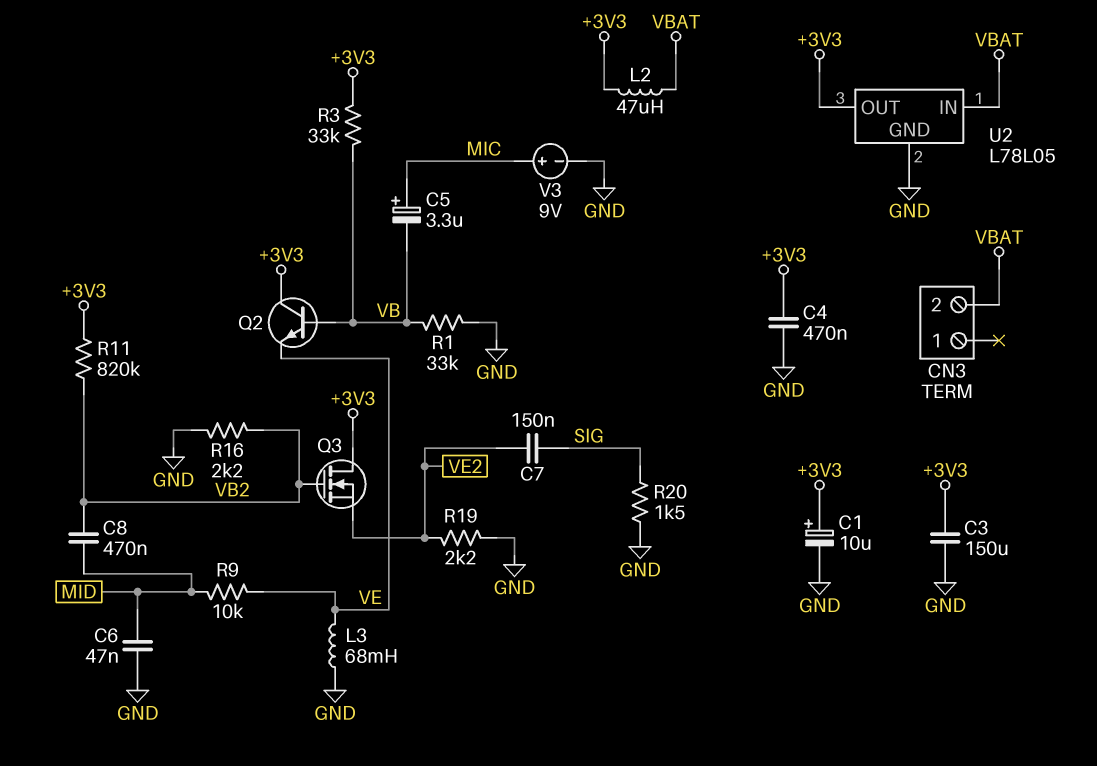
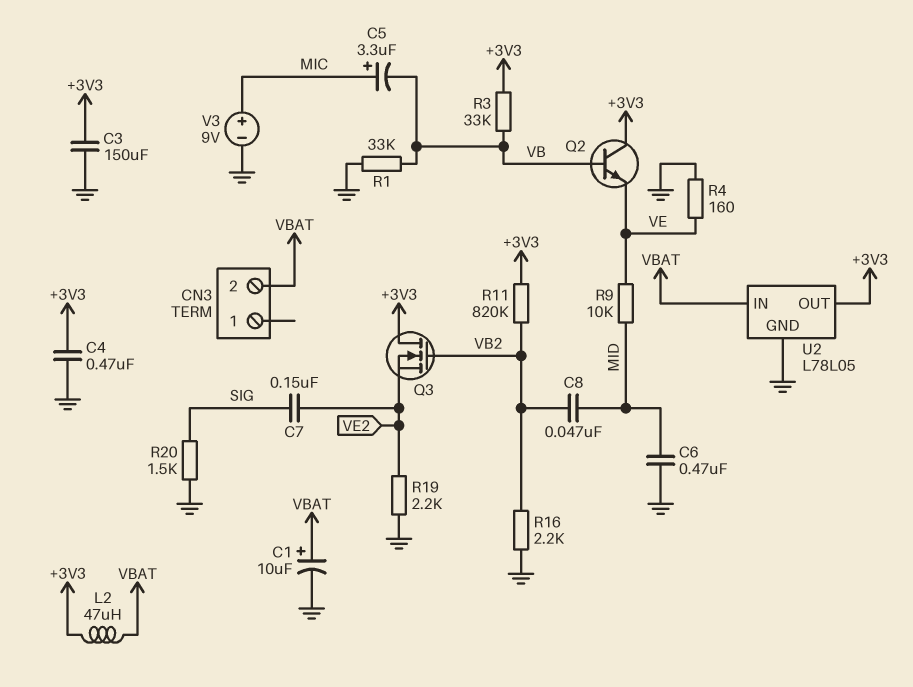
C1: 10uF (plus +3V3, minus GND) -> 10uF (plus VBAT, minus GND)
C6: 47nF (GND, MID) -> 470nF (GND, MID)
C8: 470nF (MID, VB2) -> 47nF (MID, VB2)
L3: 68mH (GND, VE) -> none
R4: none -> 160 (GND, VE)

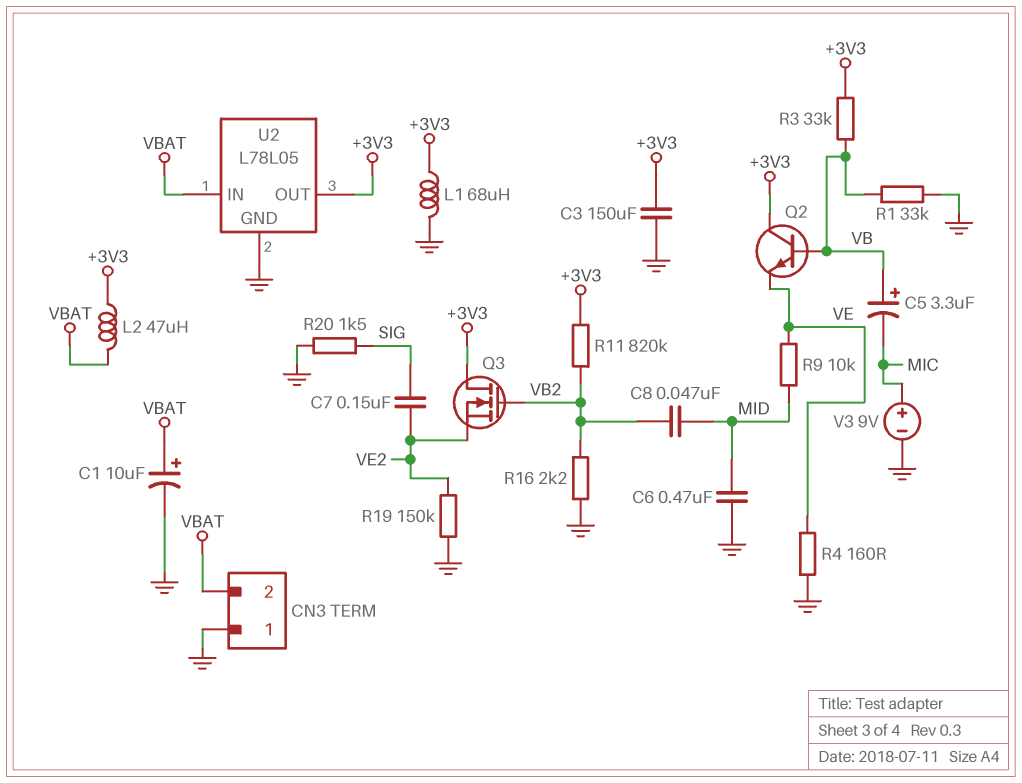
C4: 470nF (+3V3, GND) -> none
C5: 3.3uF (plus MIC, minus VB) -> 3.3uF (plus VB, minus MIC)
CN3 pin 1: none -> GND
L1: none -> 68uH (+3V3, GND)
R19: 2.2k (GND, VE2) -> 150k (GND, VE2)

